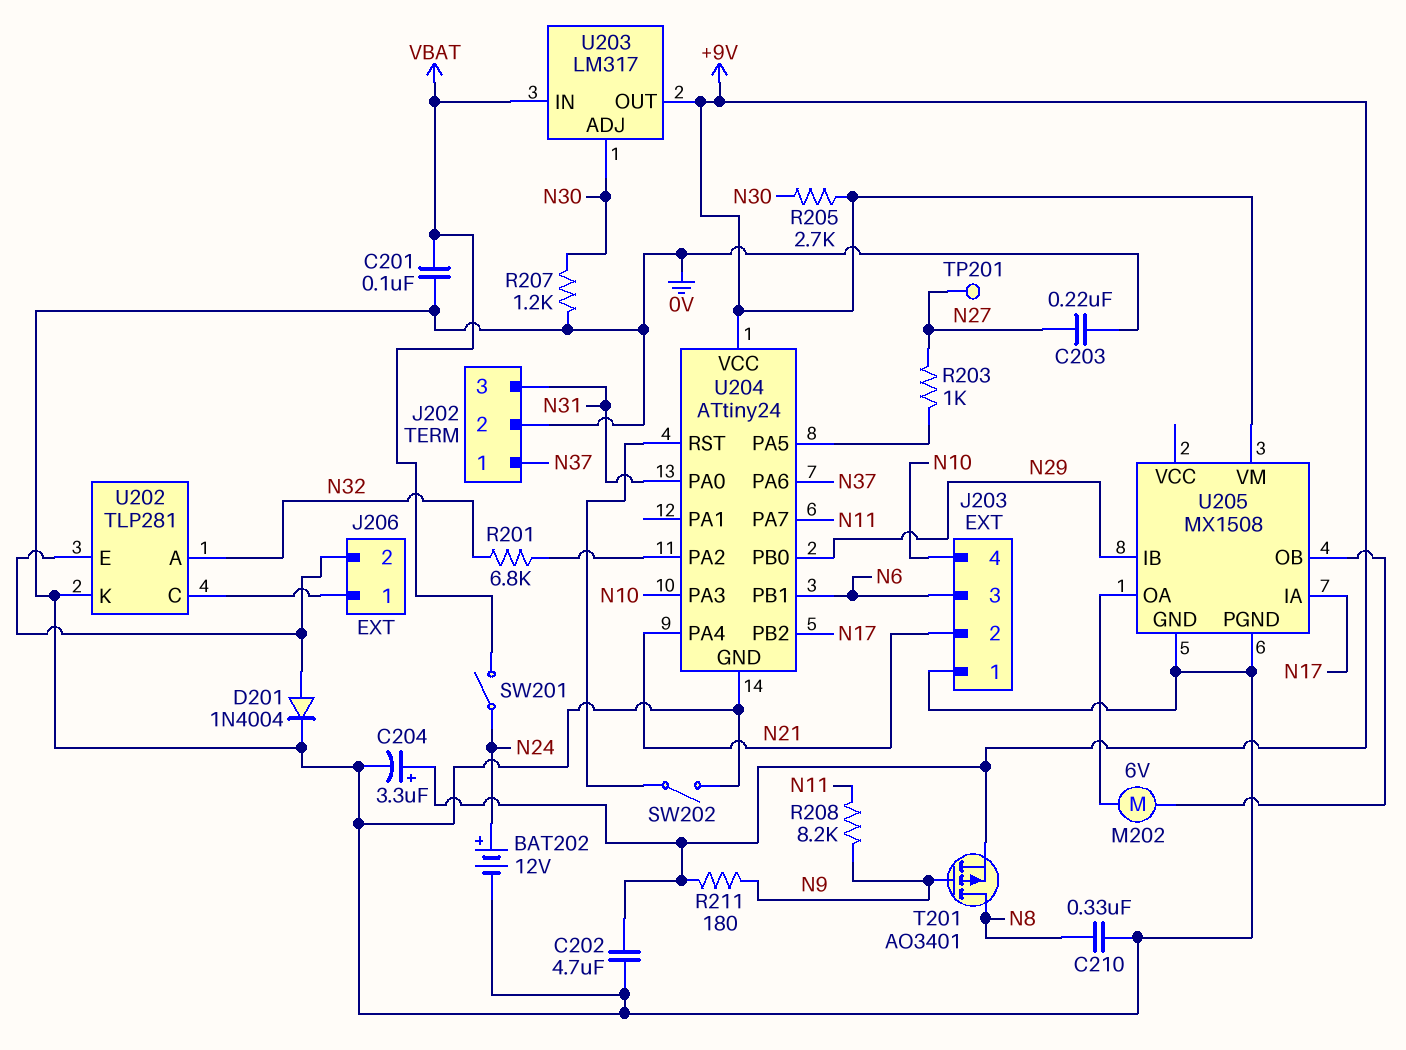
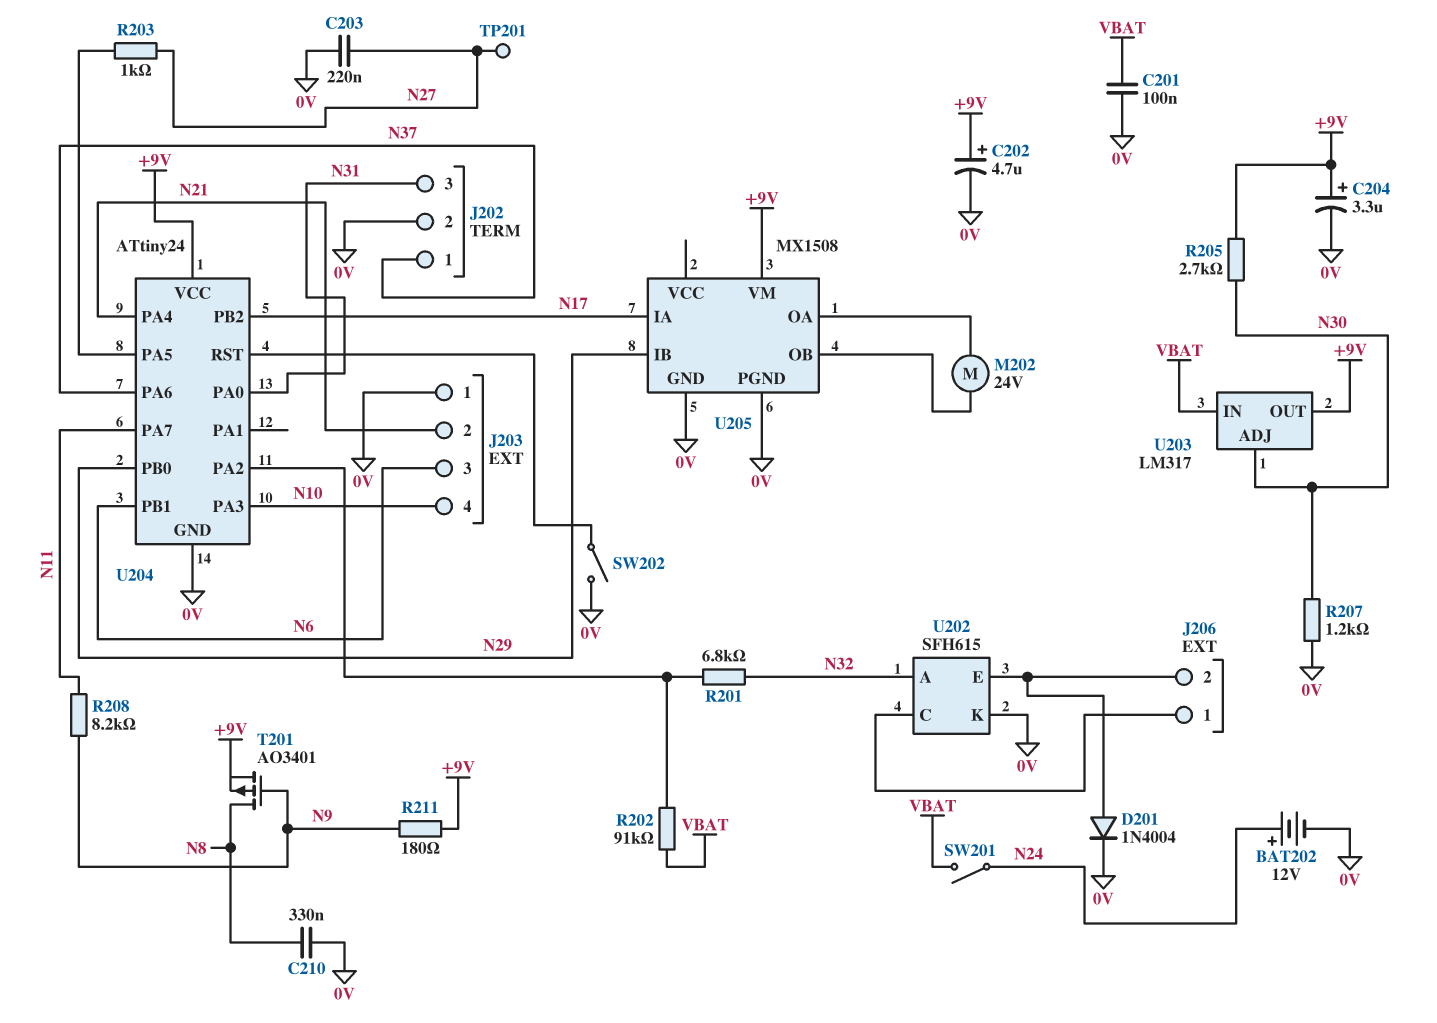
C202: 4.7uF (+9V, 0V) -> 4.7uF (plus +9V, minus 0V)
M202: motor 6V (U205/OA, U205/OB) -> motor 24V (U205/OA, U205/OB)
R202: none -> 91k (U204/PA2, VBAT)
U202: TLP281 -> SFH615

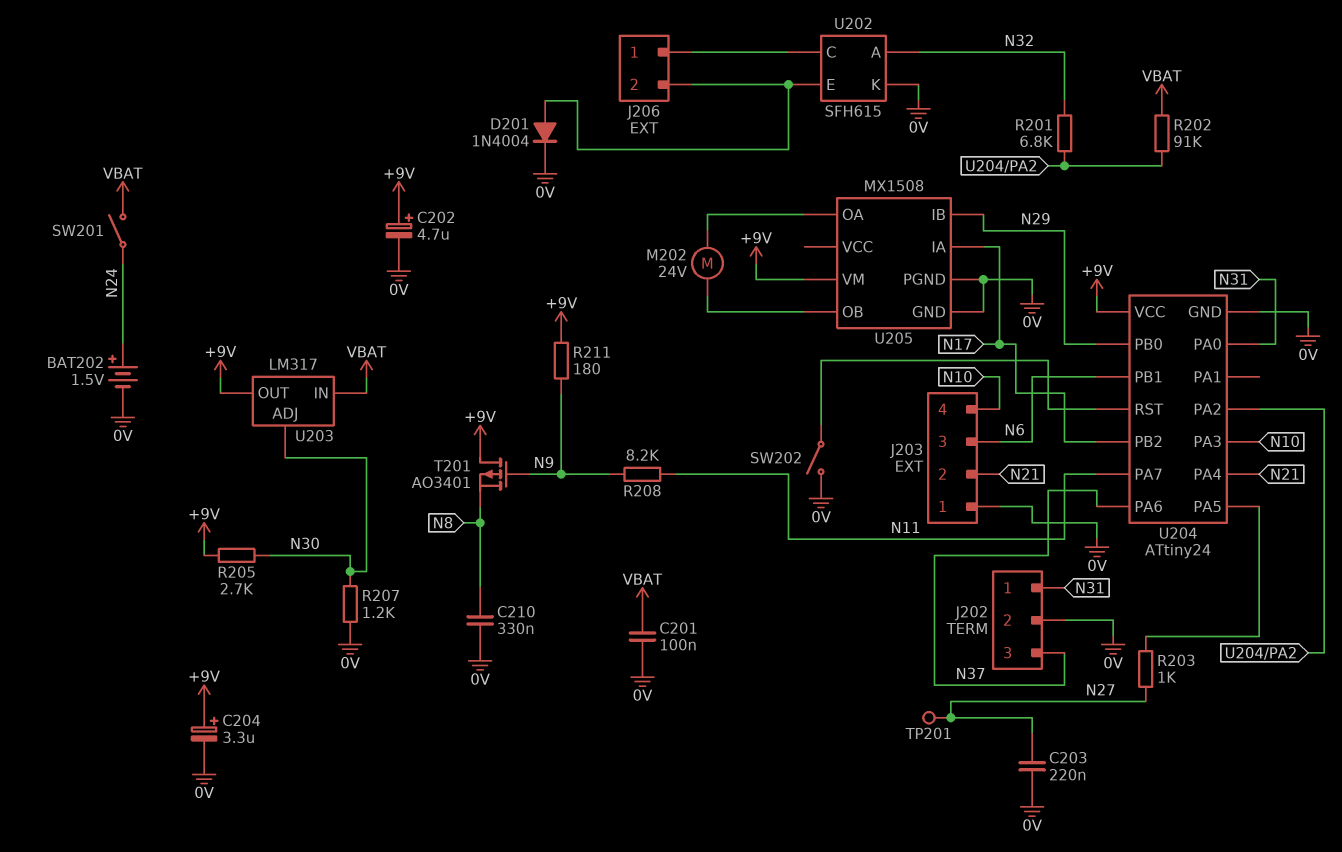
BAT202: 12V (plus N24, minus 0V) -> 1.5V (plus N24, minus 0V)
J202 pin 1: N37 -> N31
J202 pin 3: N31 -> N37
T201: PMOS AO3401 (G N9, D N8, S +9V) -> PMOS AO3401 (G N9, D +9V, S N8)

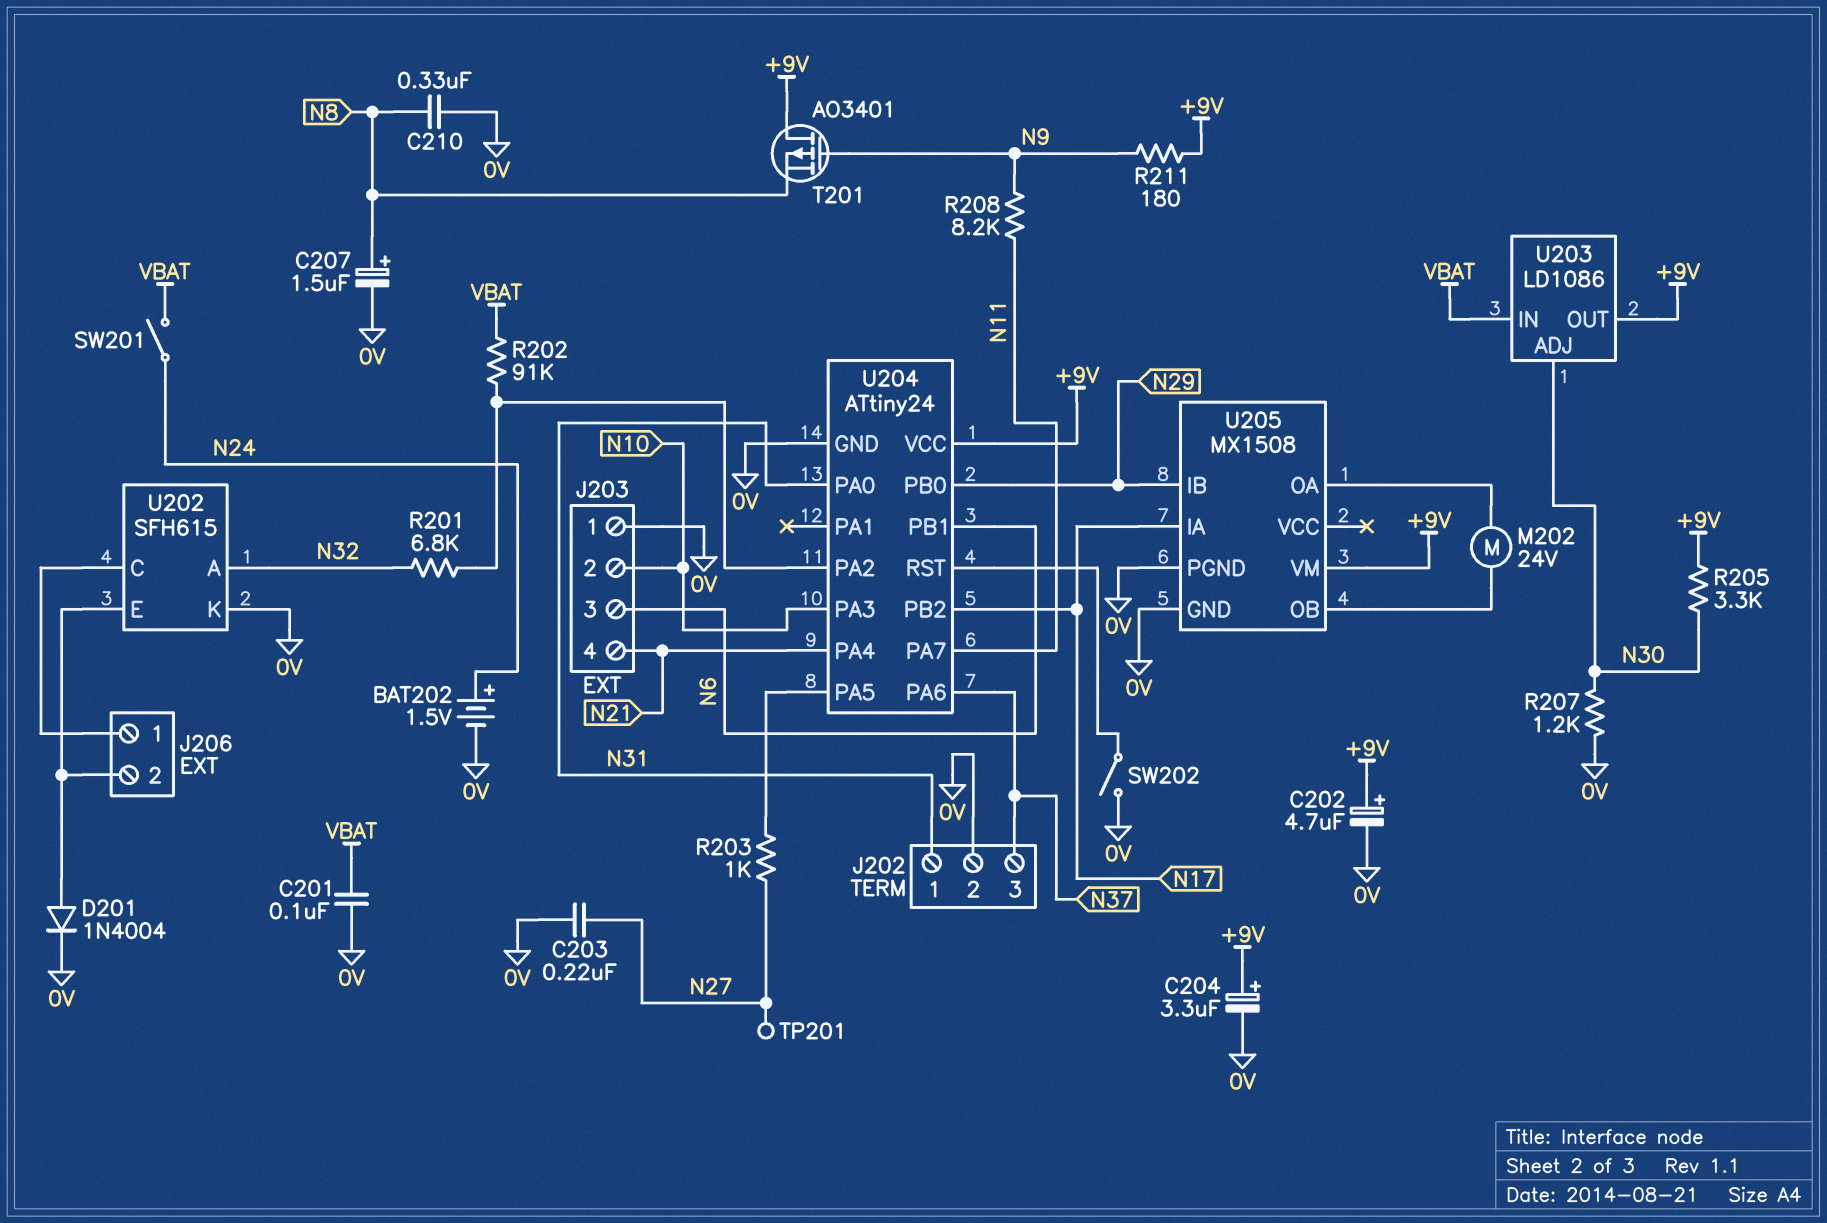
C207: none -> 1.5uF (plus N8, minus 0V)
J203 pin 2: N21 -> N10
J203 pin 4: N10 -> N21
R205: 2.7k (+9V, N30) -> 3.3k (+9V, N30)
U203: LM317 -> LD1086

